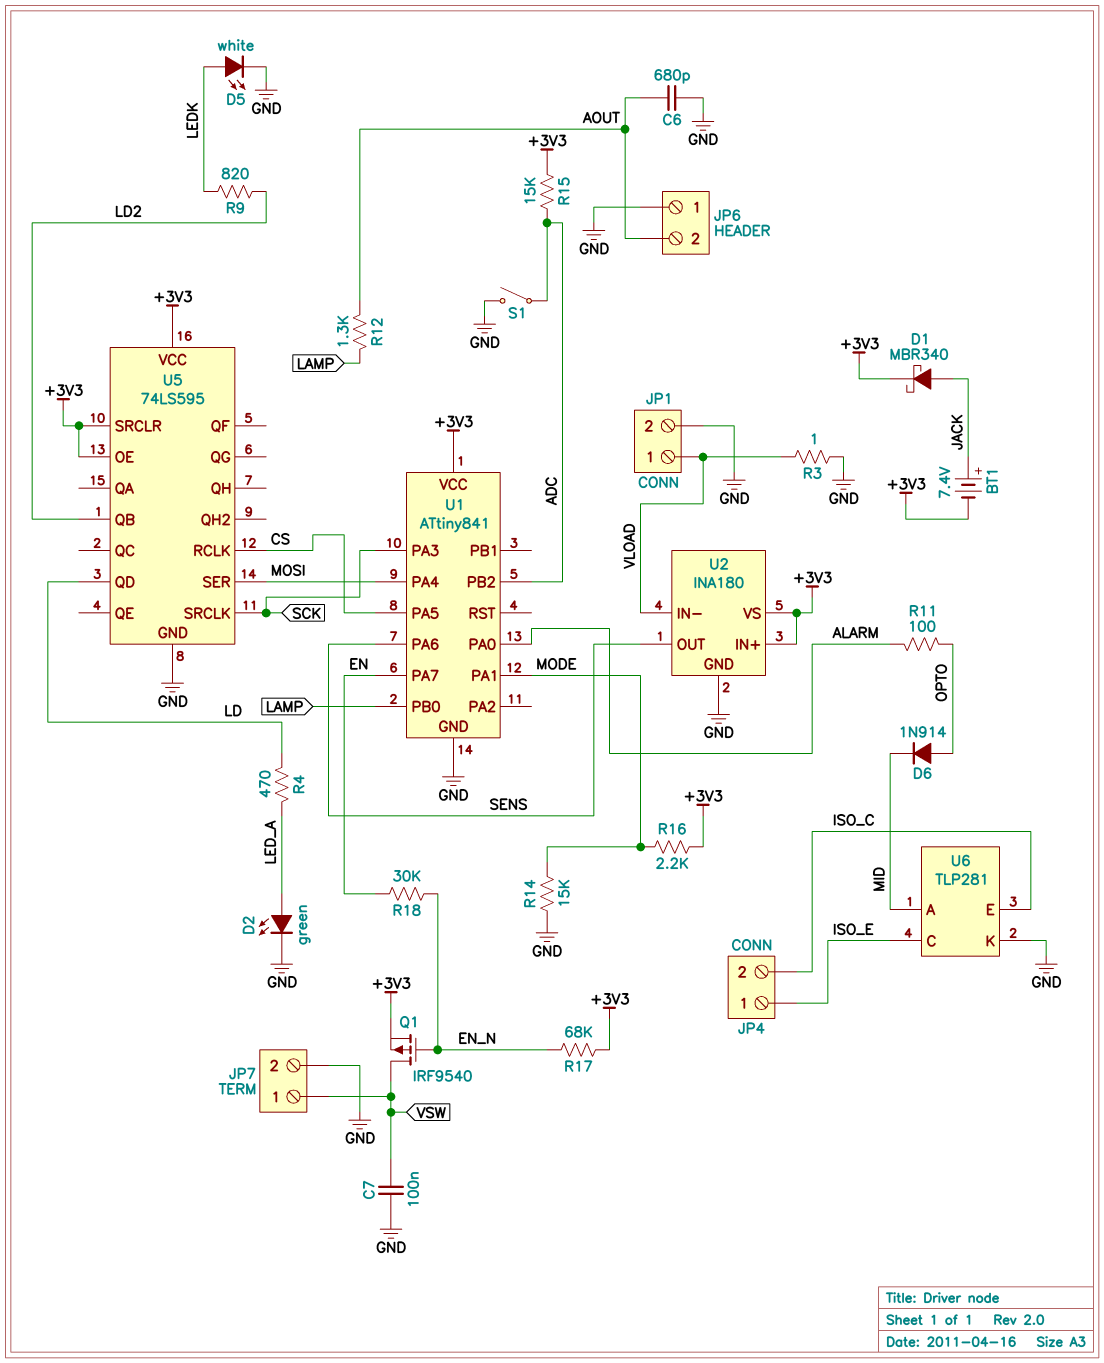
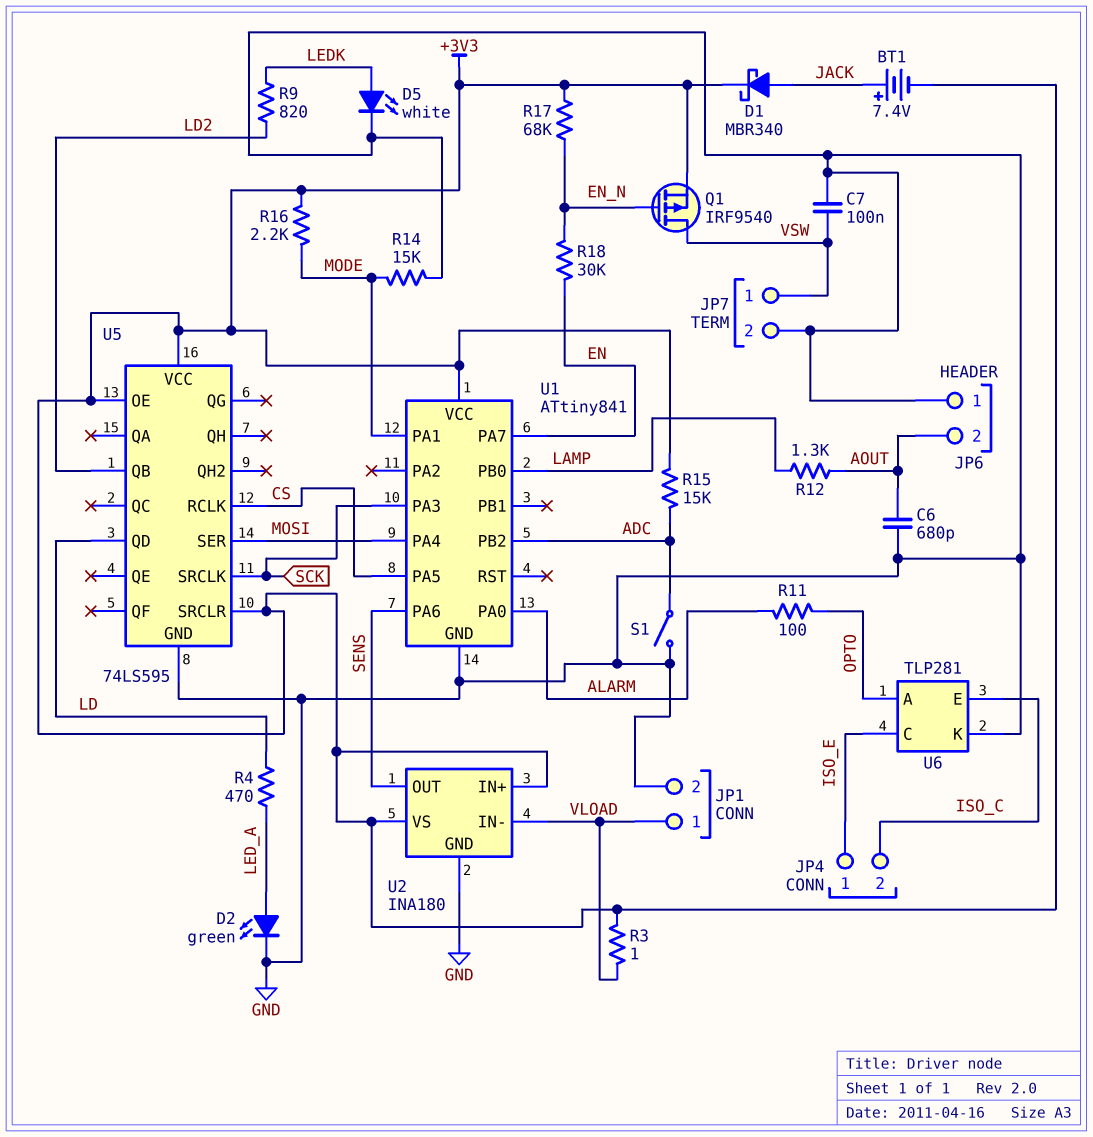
D6: diode 1N914 (A OPTO, K MID) -> none
R3: 1 (GND, VLOAD) -> 1 (+3V3, VLOAD)
U6 pin A: MID -> OPTO

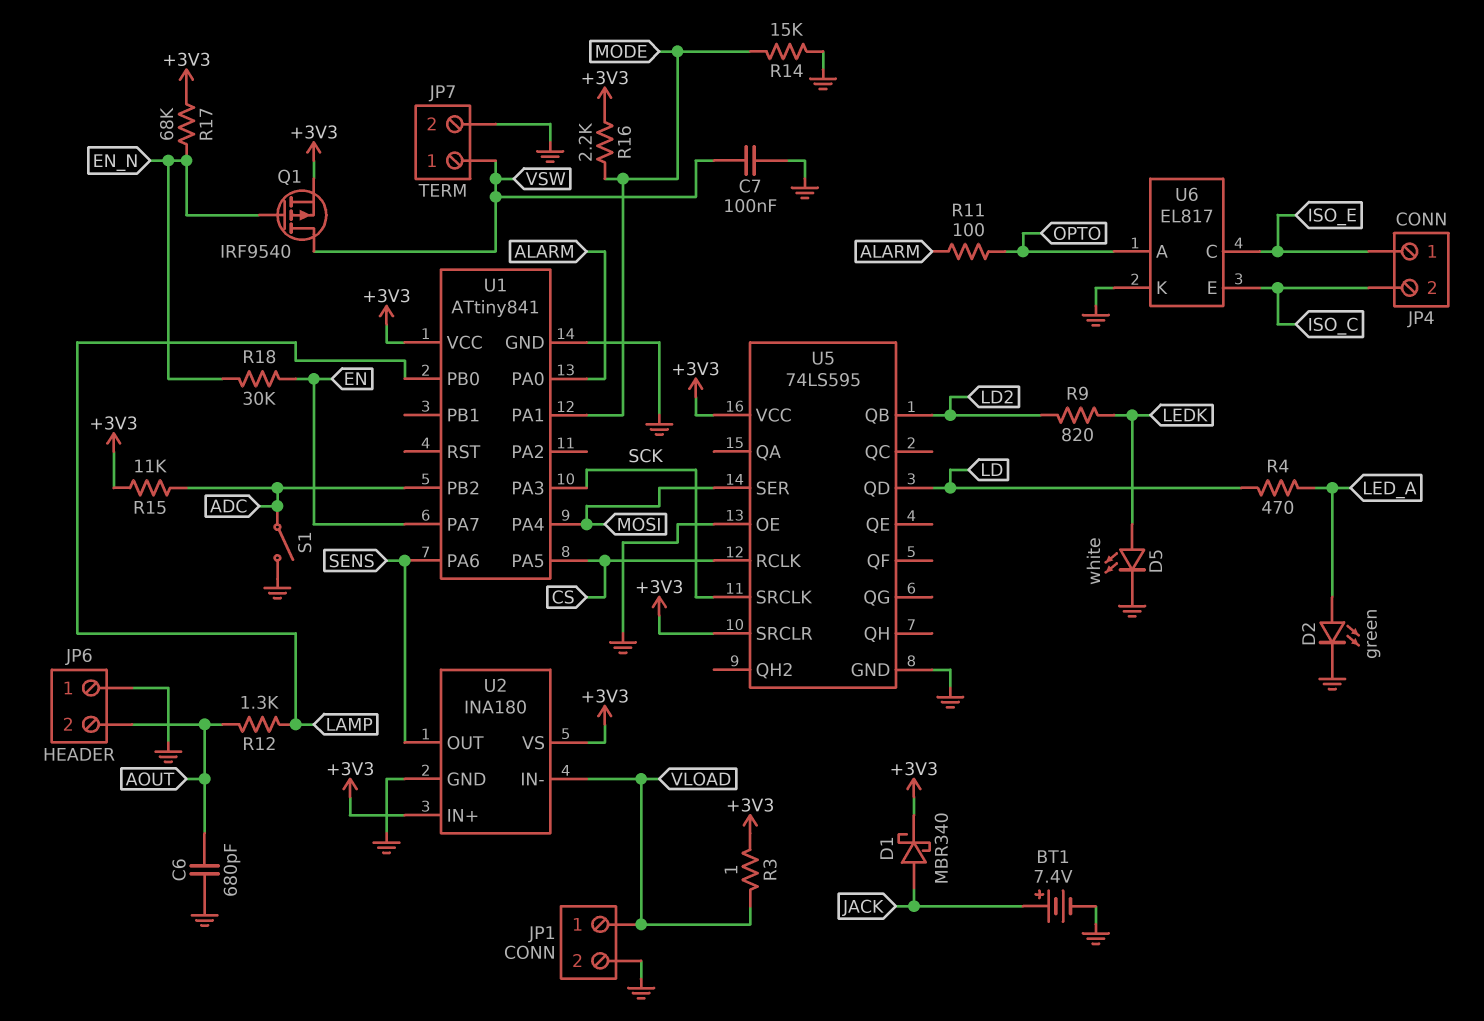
BT1: 7.4V (plus JACK, minus +3V3) -> 7.4V (plus JACK, minus GND)
R15: 15k (+3V3, ADC) -> 11k (+3V3, ADC)
U5 pin OE: +3V3 -> GND
U6: TLP281 -> EL817

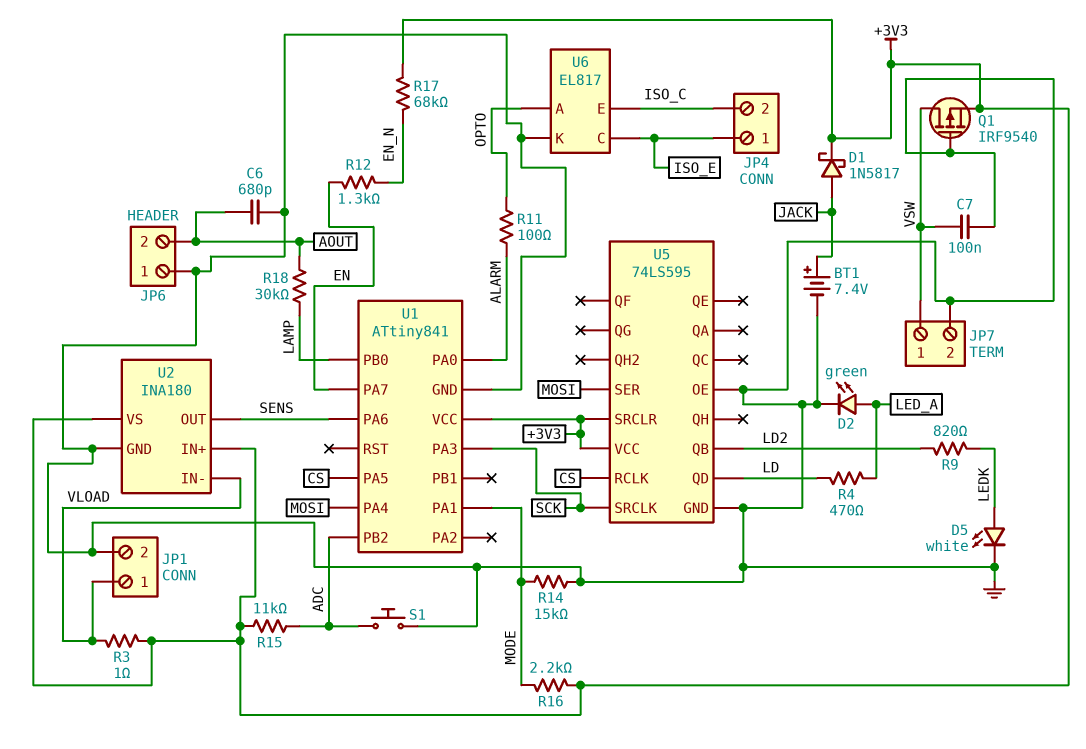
D1: schottky MBR340 (A JACK, K +3V3) -> schottky 1N5817 (A JACK, K +3V3)
Q1: PMOS IRF9540 (G EN_N, D VSW, S +3V3) -> PMOS IRF9540 (G GND, D VSW, S +3V3)
R12: 1.3k (AOUT, LAMP) -> 1.3k (EN, EN_N)
R18: 30k (EN, EN_N) -> 30k (AOUT, LAMP)
S1: switch (ADC, GND) -> button (ADC, GND)

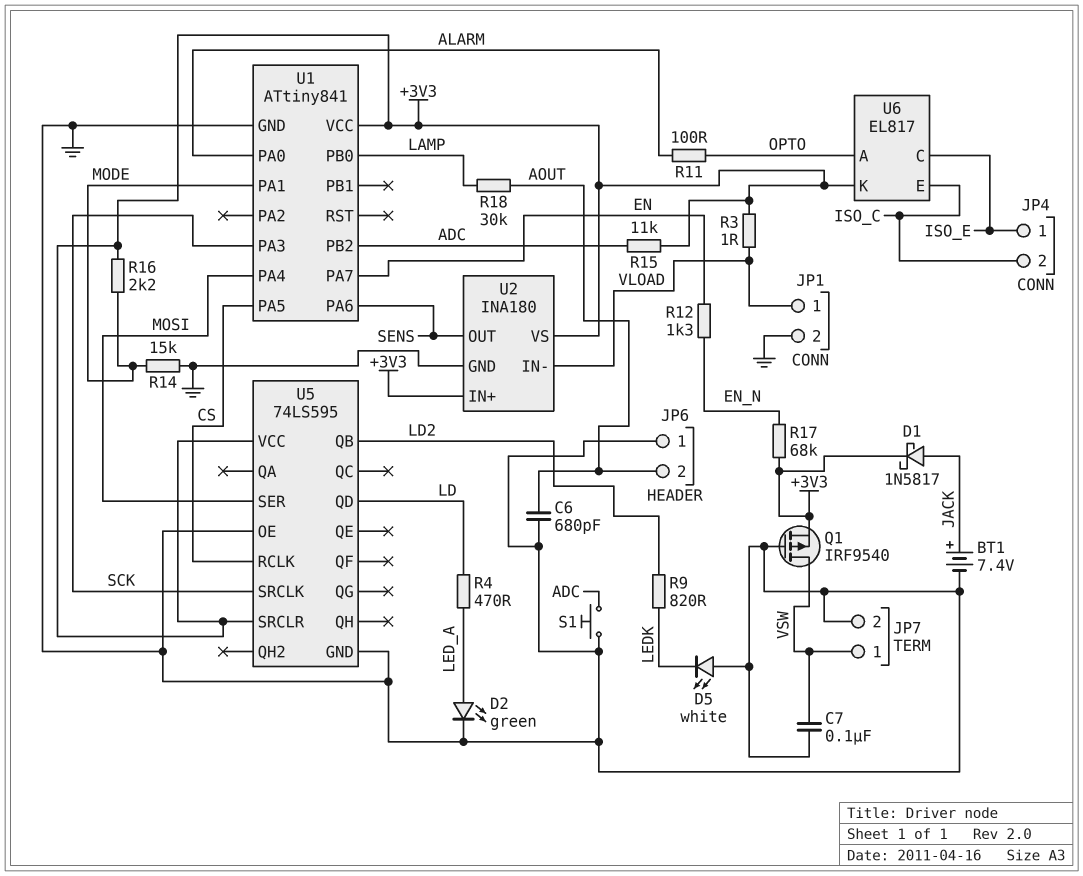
D5: LED white (A LEDK, K GND) -> LED white (A GND, K LEDK)
U6 pin K: GND -> +3V3

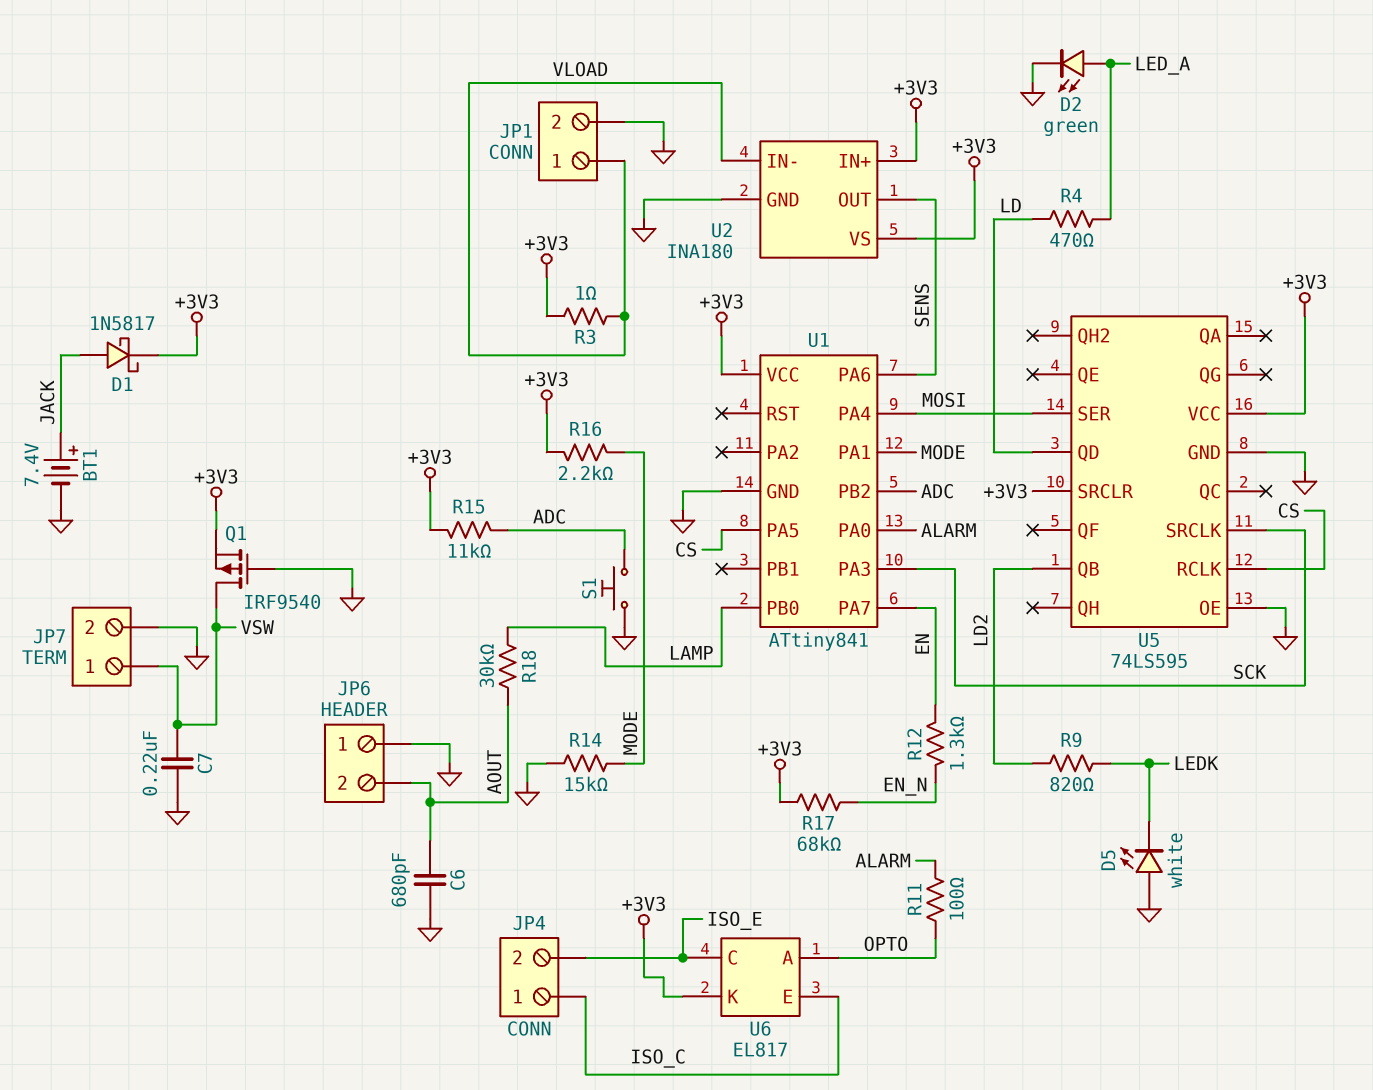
C7: 100nF (GND, VSW) -> 220nF (GND, VSW)
JP4 pin 1: ISO_E -> ISO_C
JP4 pin 2: ISO_C -> ISO_E

